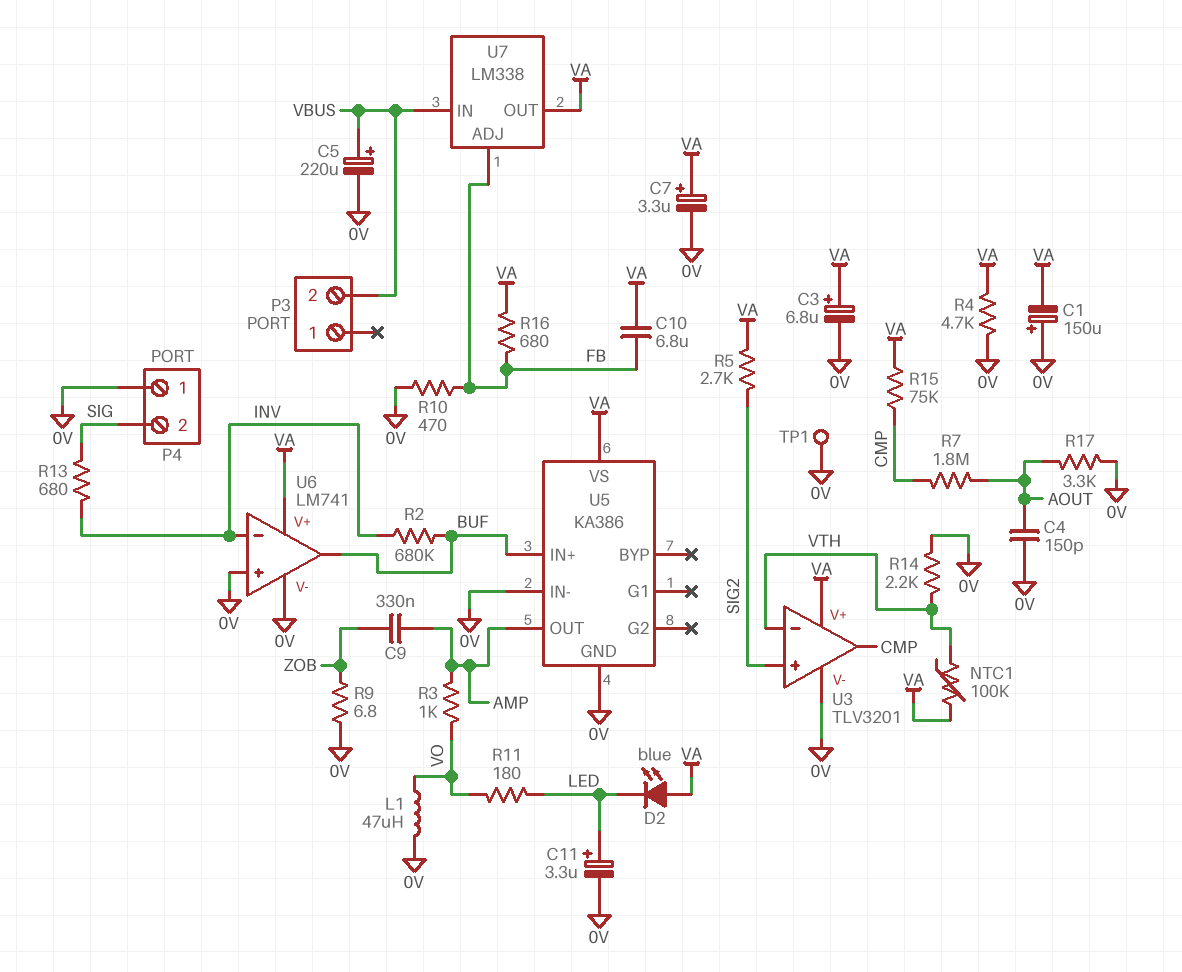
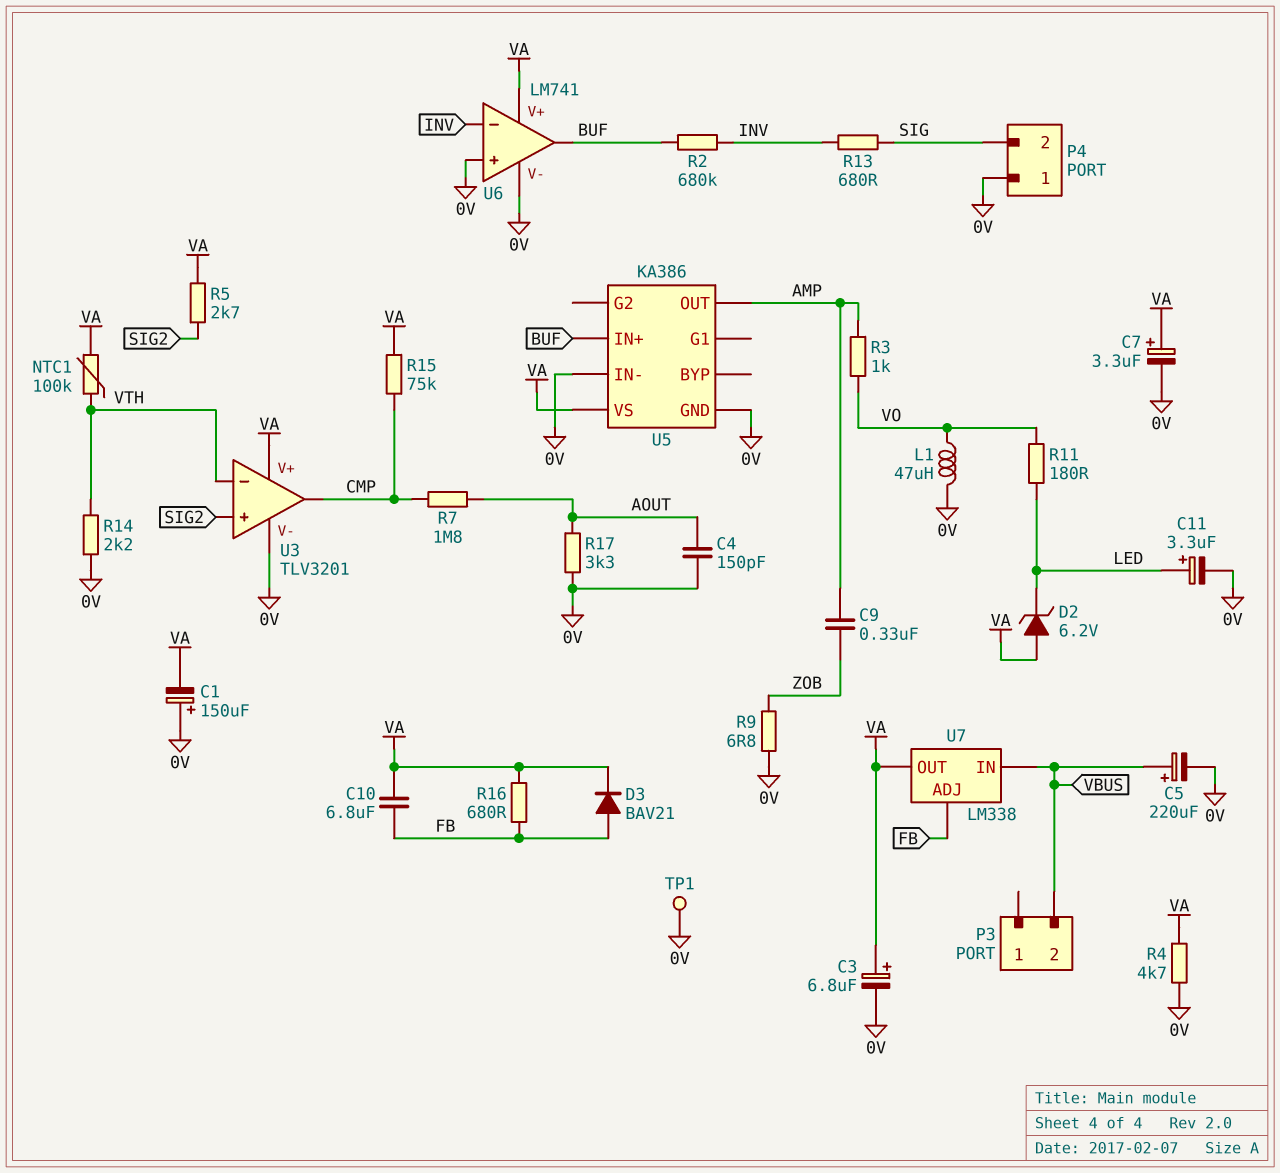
D2: LED blue (A VA, K LED) -> zener 6.2V (A VA, K LED)
D3: none -> diode BAV21 (A FB, K VA)
R10: 470 (0V, FB) -> none

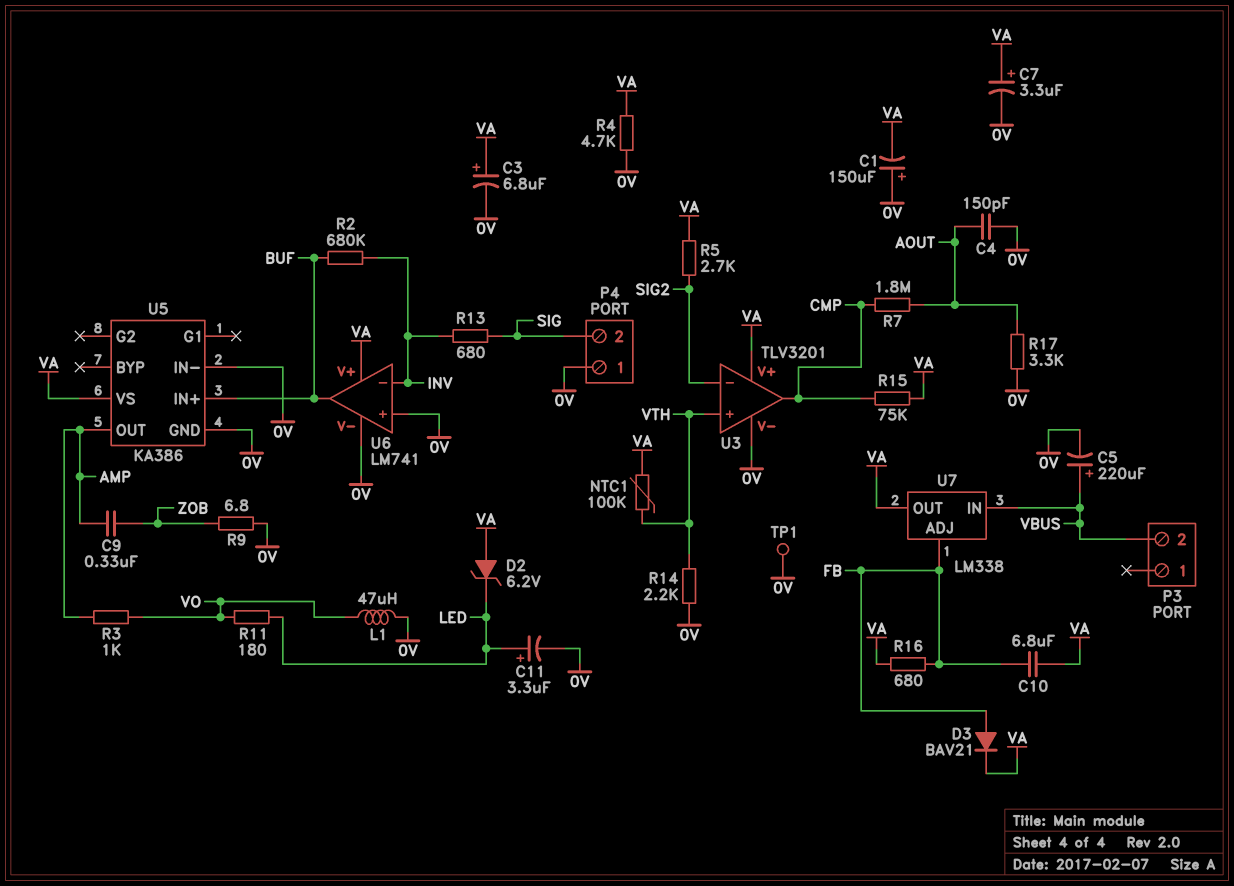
U3 pin in+: SIG2 -> VTH
U3 pin in-: VTH -> SIG2

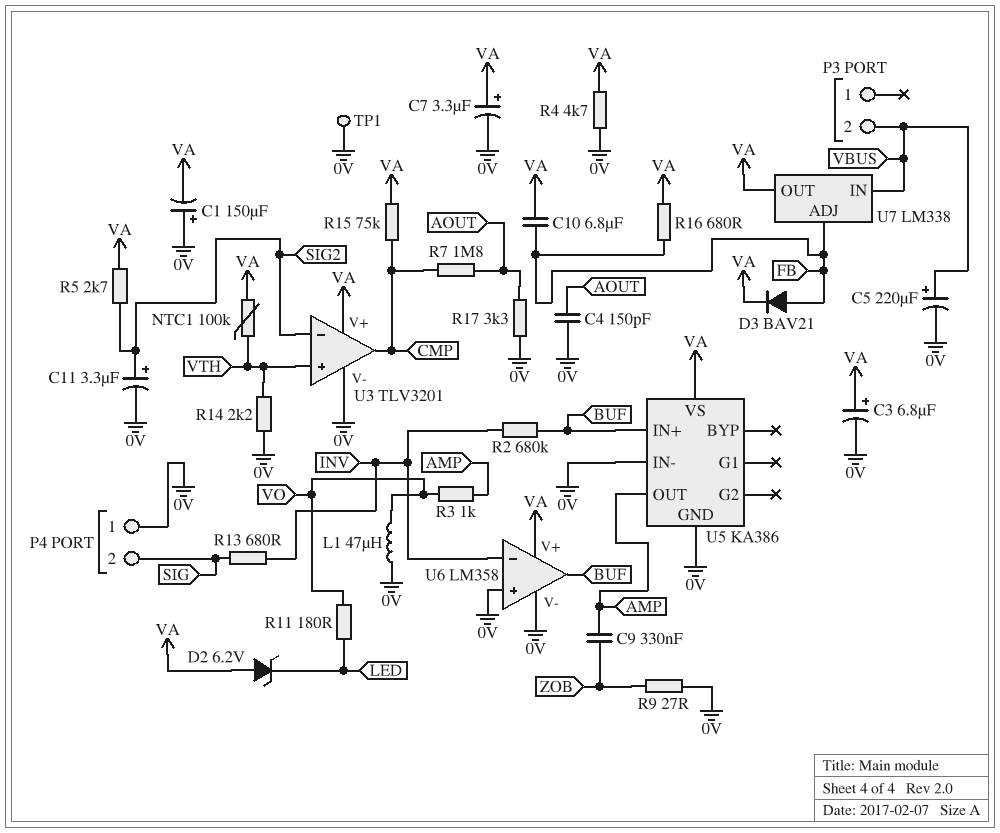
C11: 3.3uF (plus LED, minus 0V) -> 3.3uF (plus SIG2, minus 0V)
R9: 6.8 (0V, ZOB) -> 27 (0V, ZOB)
U6: LM741 -> LM358

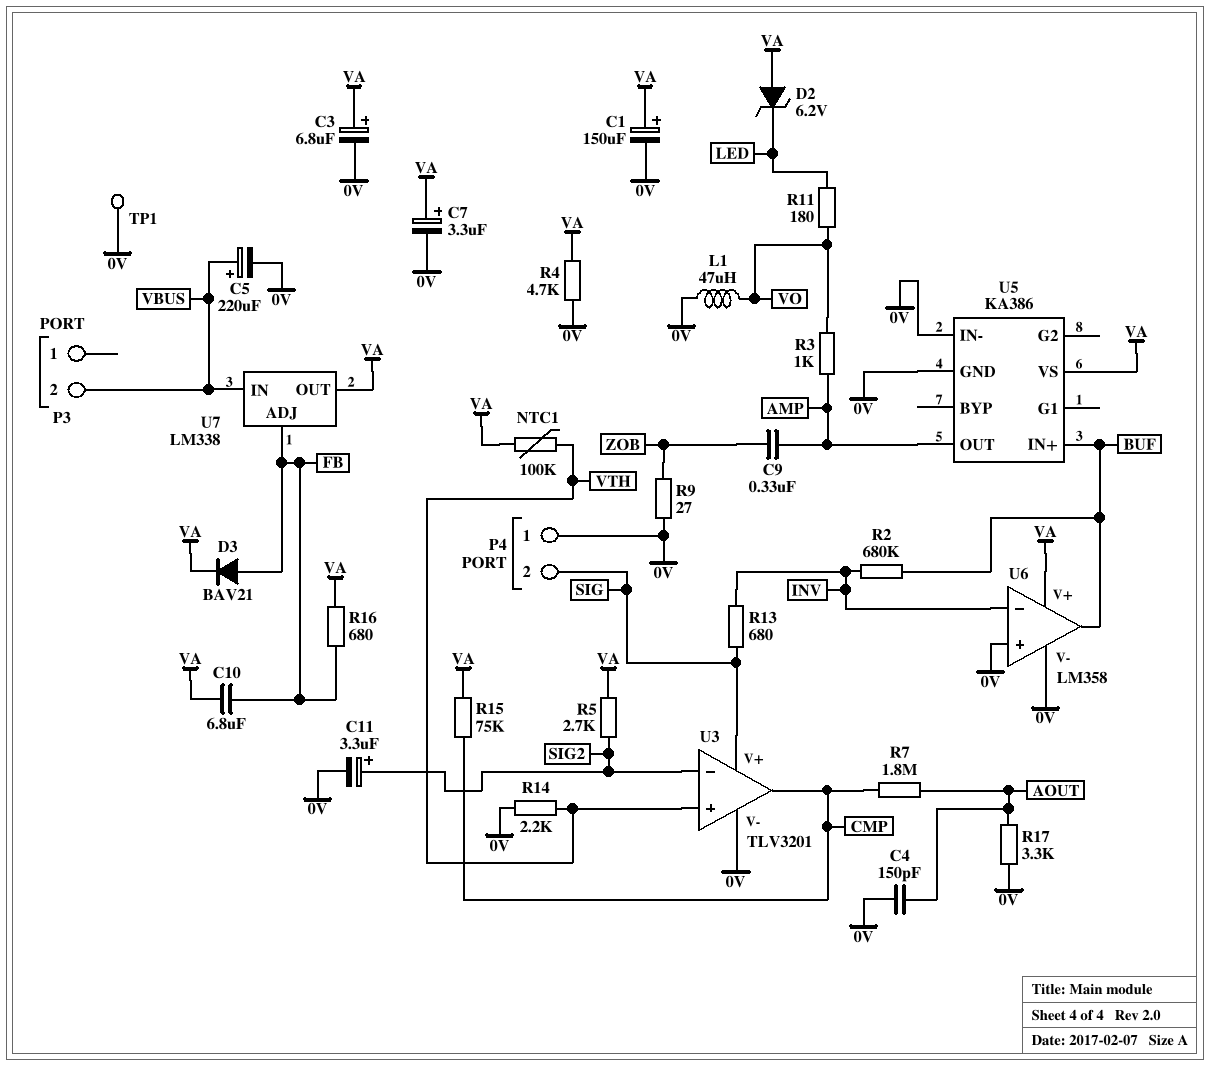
C1: 150uF (plus 0V, minus VA) -> 150uF (plus VA, minus 0V)
U3 pin V+: VA -> SIG

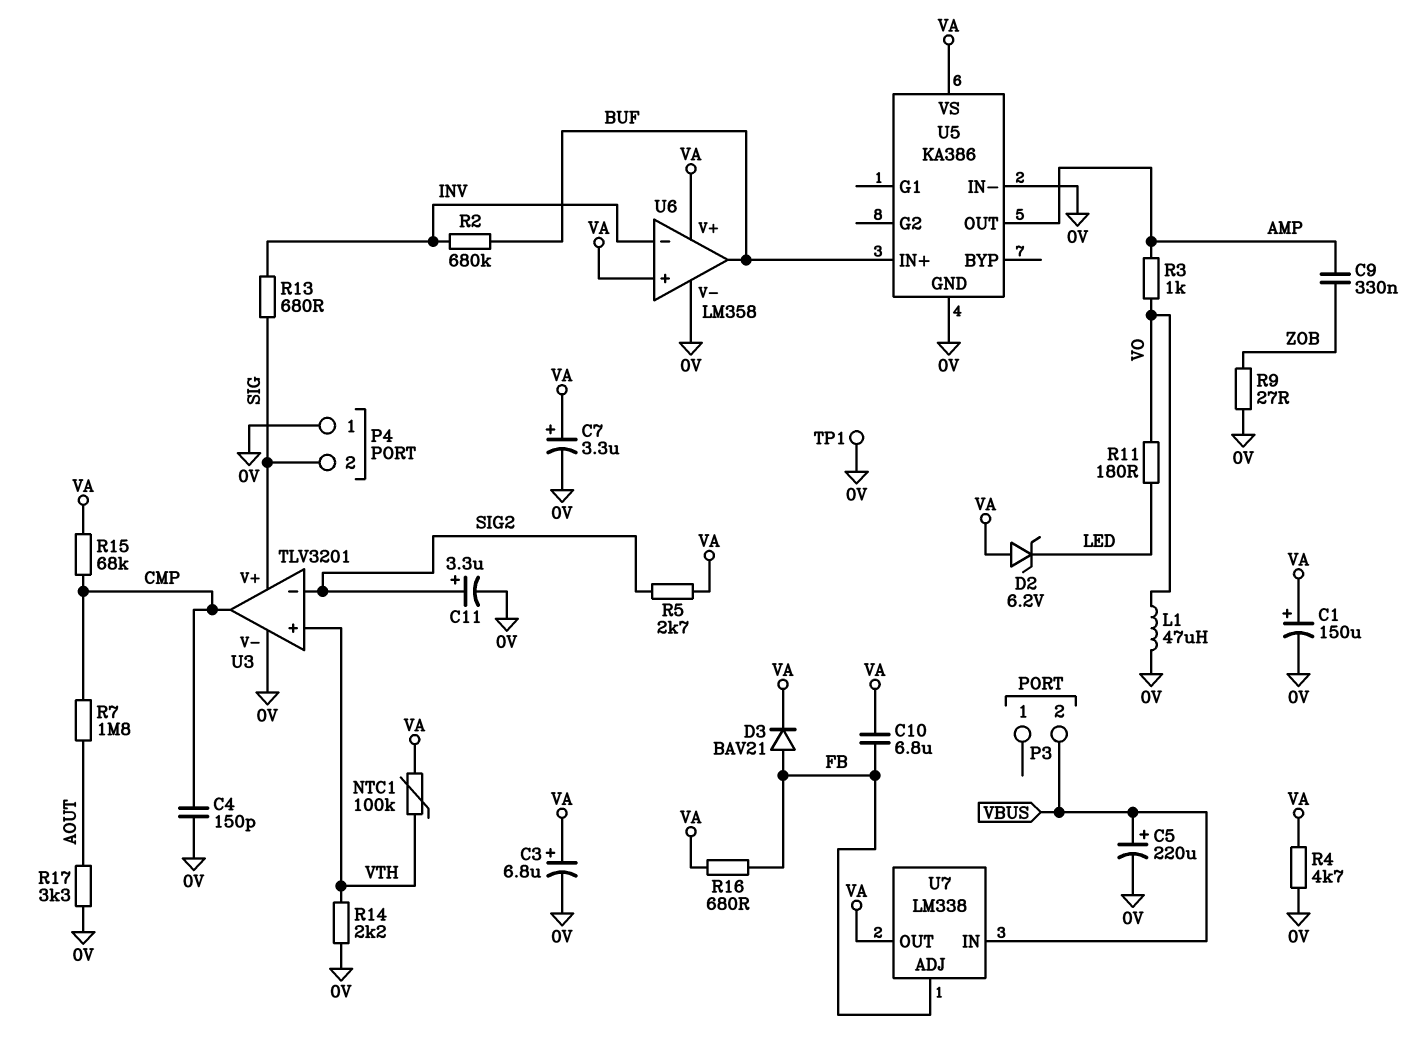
C4: 150pF (0V, AOUT) -> 150pF (0V, CMP)
R15: 75k (CMP, VA) -> 68k (CMP, VA)
U6 pin in+: 0V -> VA

